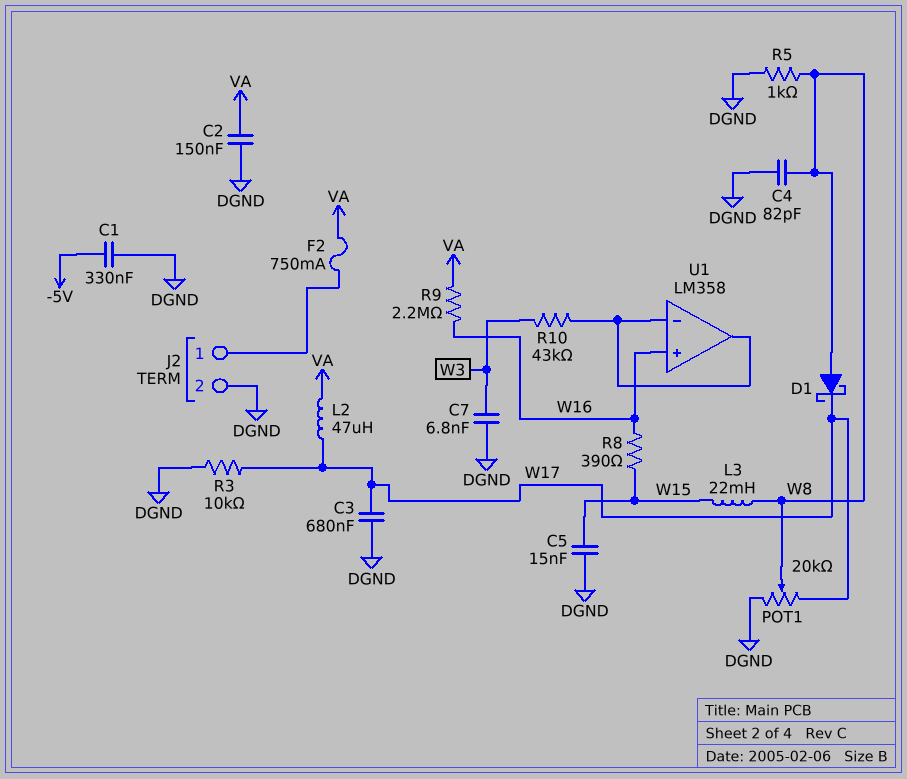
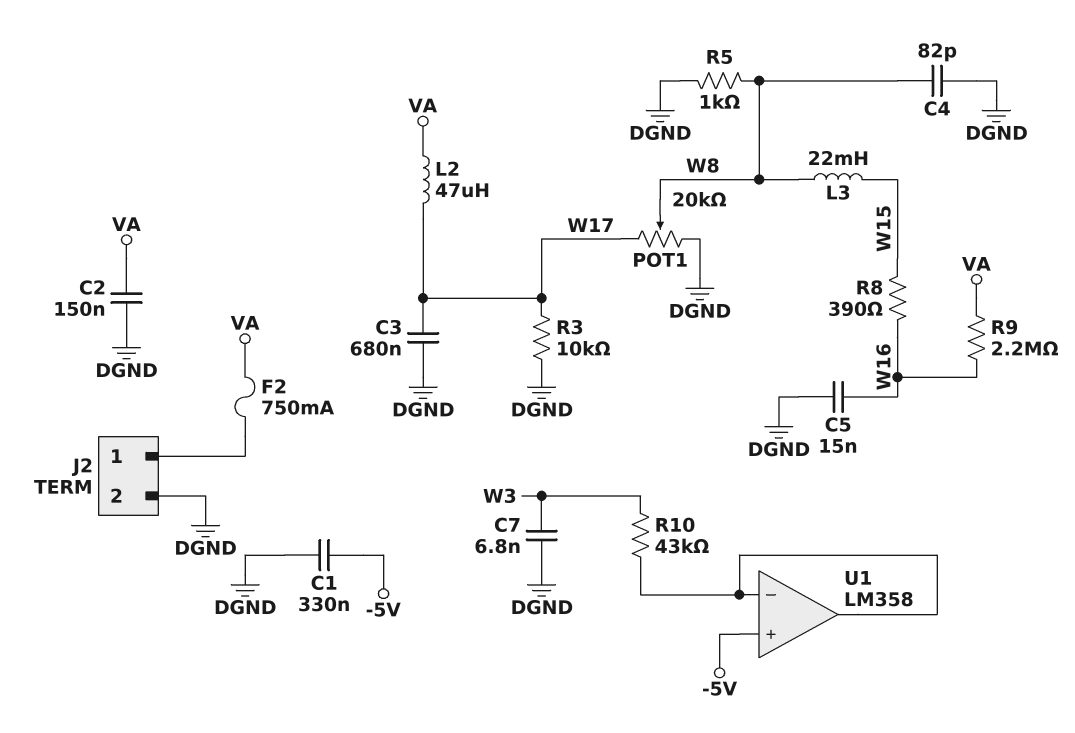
C5: 15nF (DGND, W15) -> 15nF (DGND, W16)
D1: schottky (A W8, K W17) -> none
U1 pin in+: W16 -> -5V

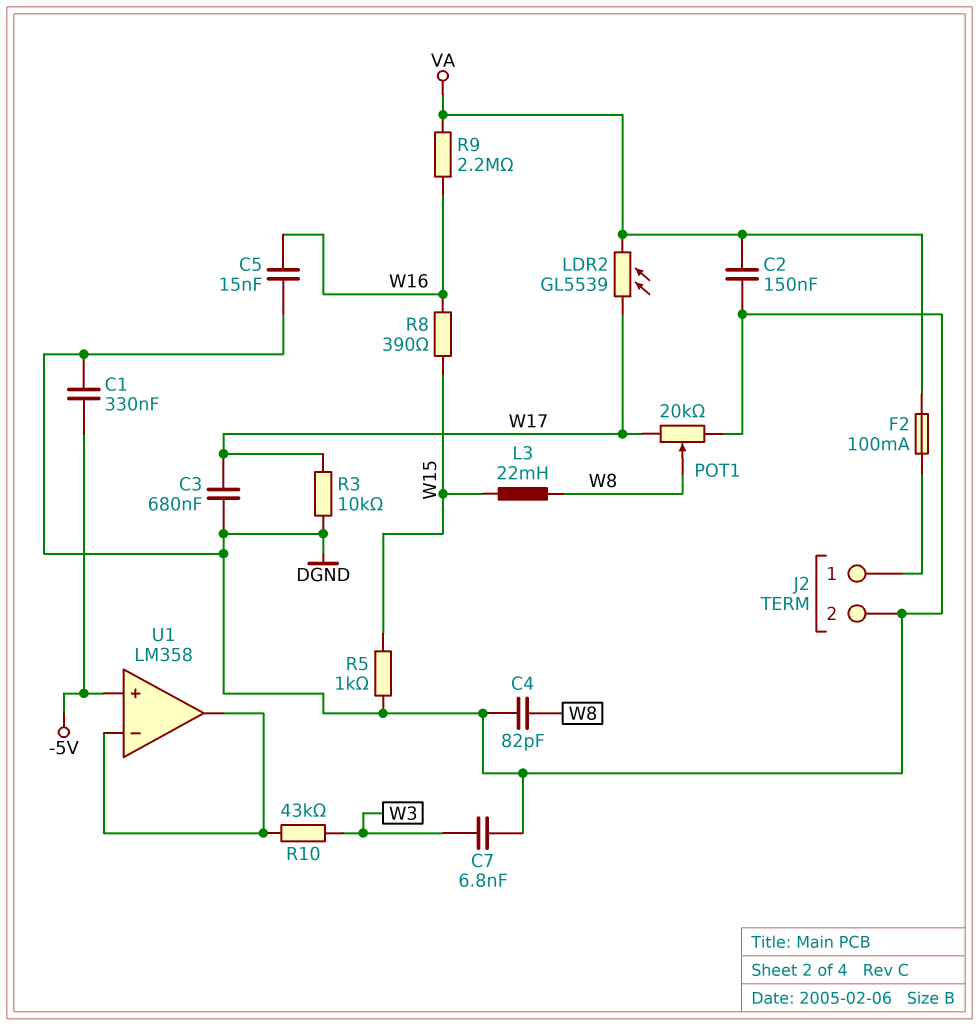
F2: 750mA (J2/1, VA) -> 100mA (J2/1, VA)
L2: 47uH (VA, W17) -> none
LDR2: none -> GL5539 (VA, W17)
R5: 1k (DGND, W8) -> 1k (DGND, W15)

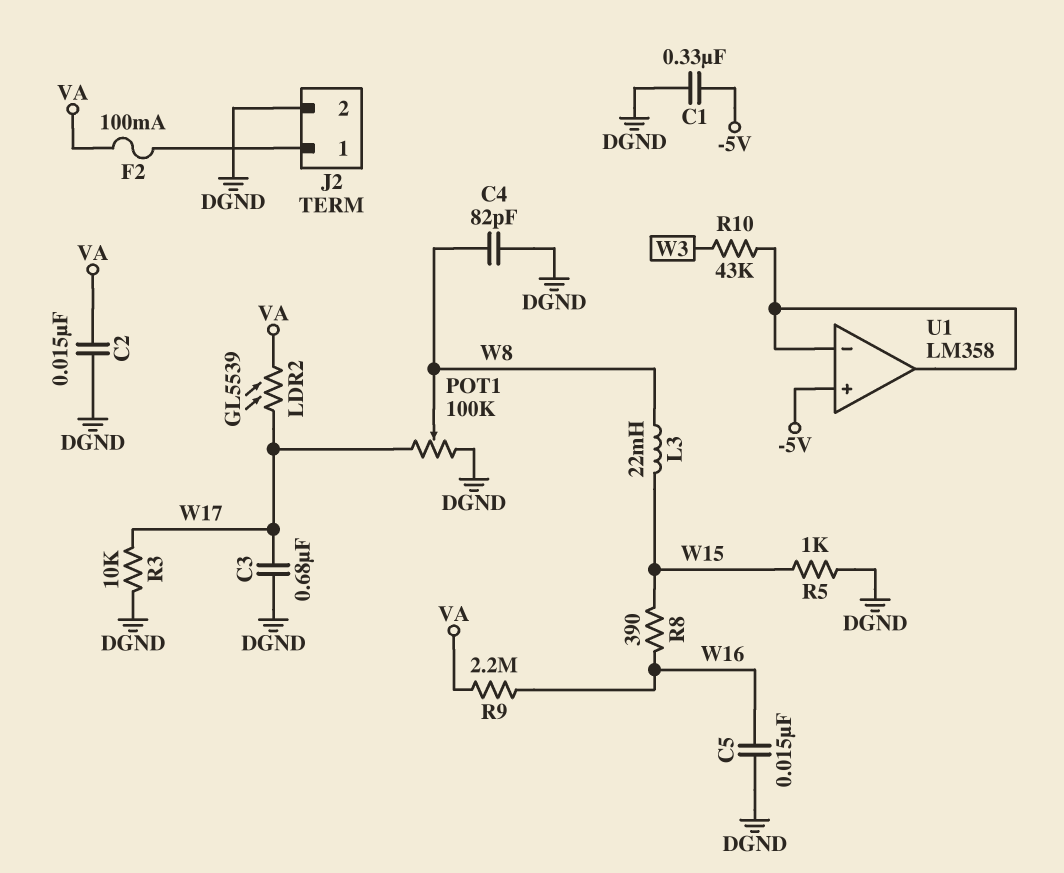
C2: 150nF (DGND, VA) -> 15nF (DGND, VA)
C7: 6.8nF (DGND, W3) -> none
POT1: 20k (DGND, W17, wiper W8) -> 100k (DGND, W17, wiper W8)

